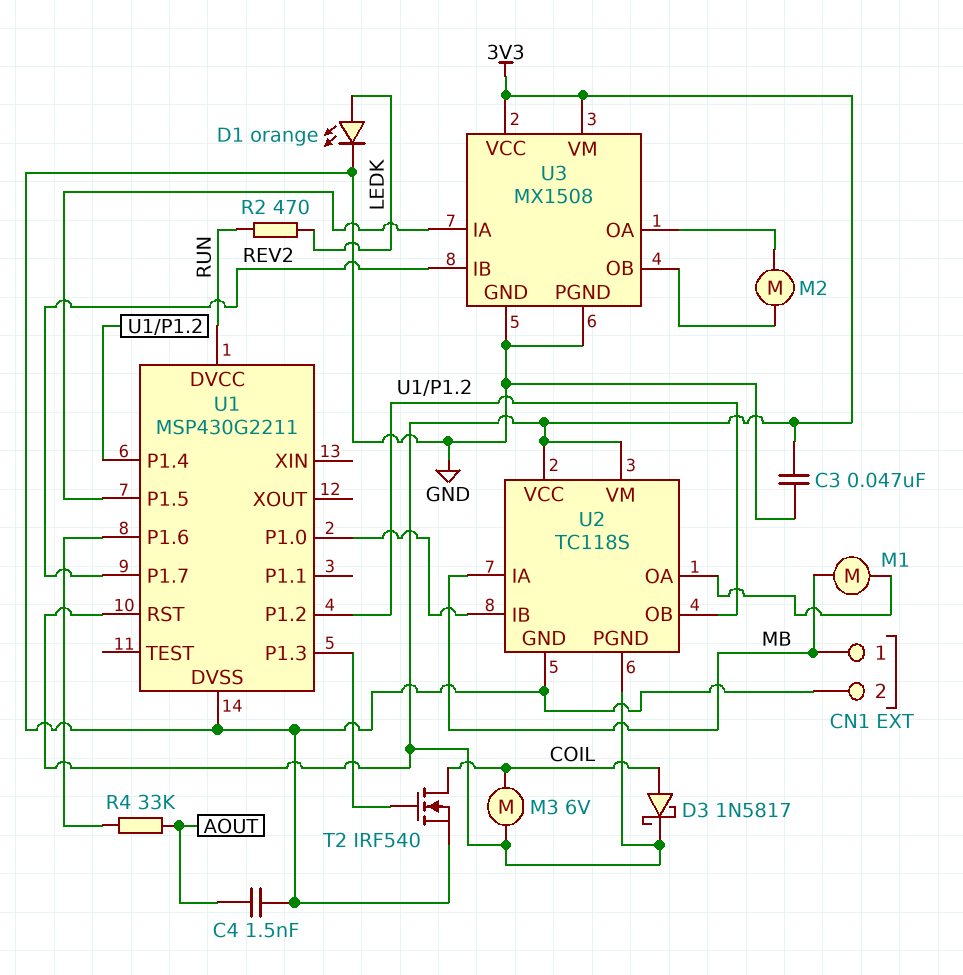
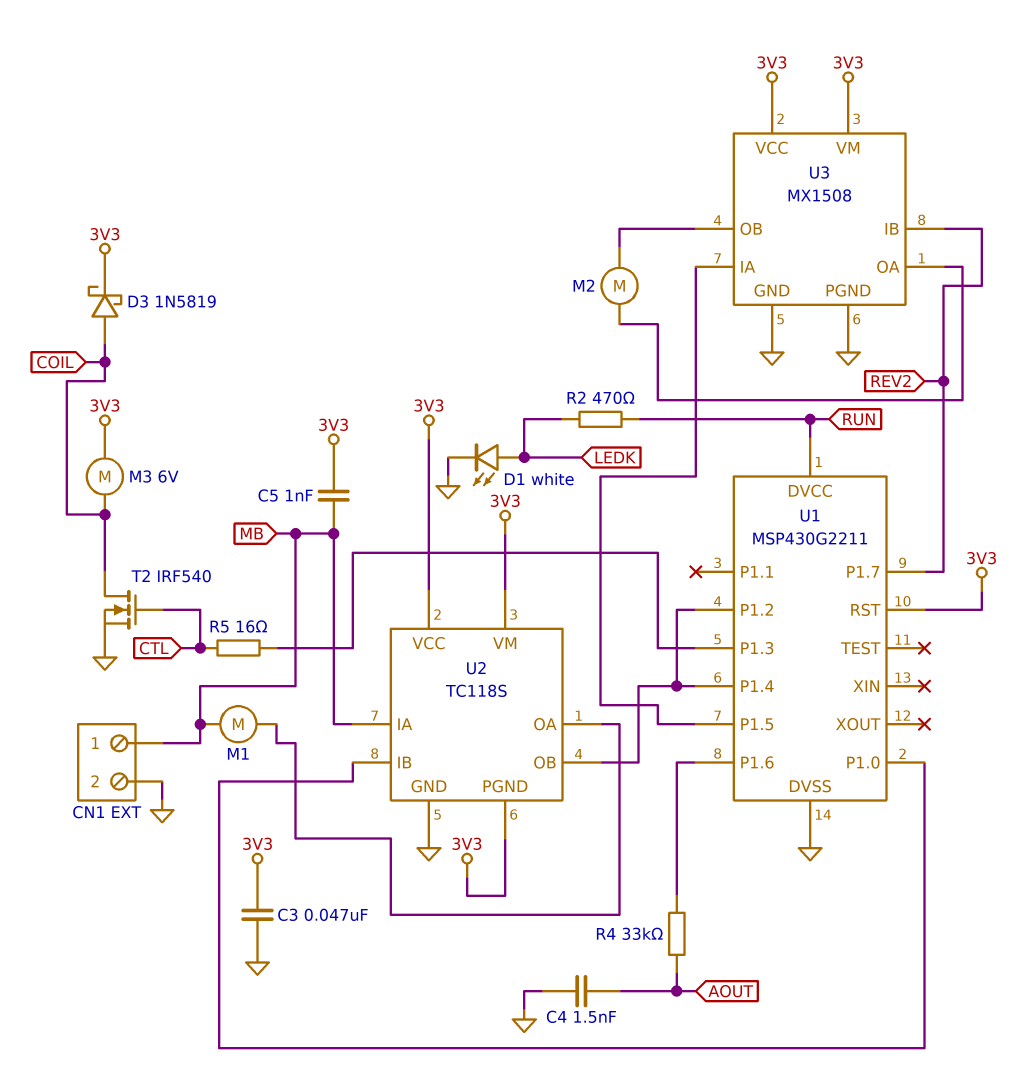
C5: none -> 1nF (3V3, MB)
D1: LED orange (A LEDK, K GND) -> LED white (A LEDK, K GND)
D3: schottky 1N5817 (A COIL, K 3V3) -> schottky 1N5819 (A COIL, K 3V3)
R5: none -> 16 (CTL, U1/P1.3)
T2: NMOS IRF540 (G U1/P1.3, D COIL, S GND) -> NMOS IRF540 (G CTL, D COIL, S GND)

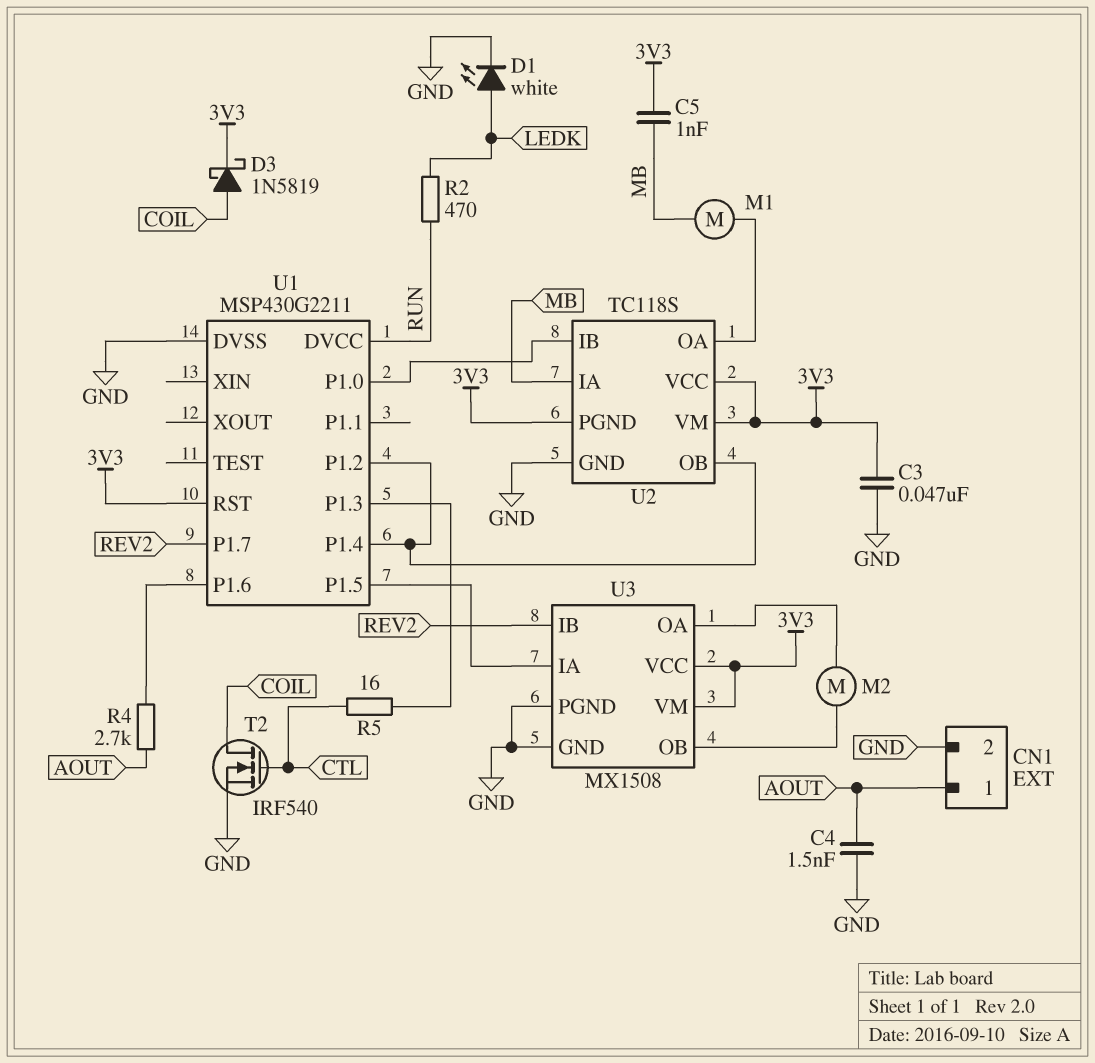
CN1 pin 1: MB -> AOUT
M3: motor 6V (3V3, COIL) -> none
R4: 33k (AOUT, U1/P1.6) -> 2.7k (AOUT, U1/P1.6)

